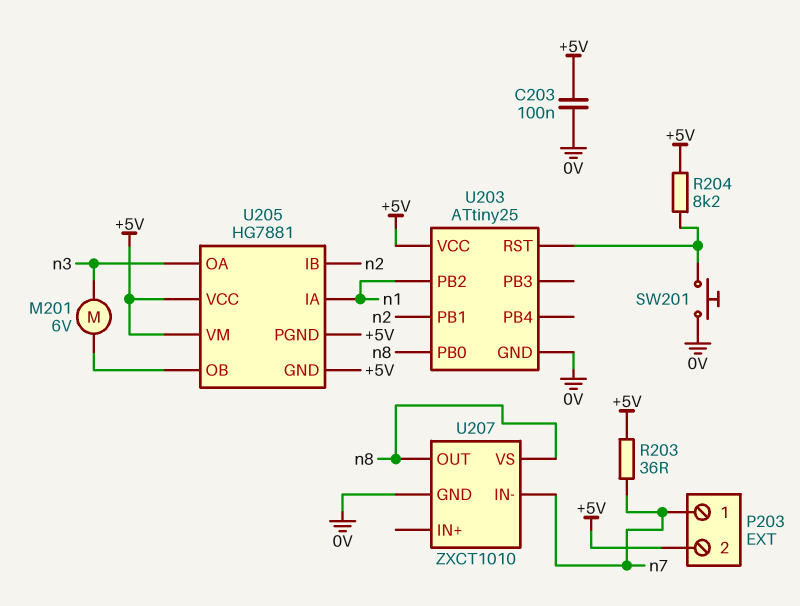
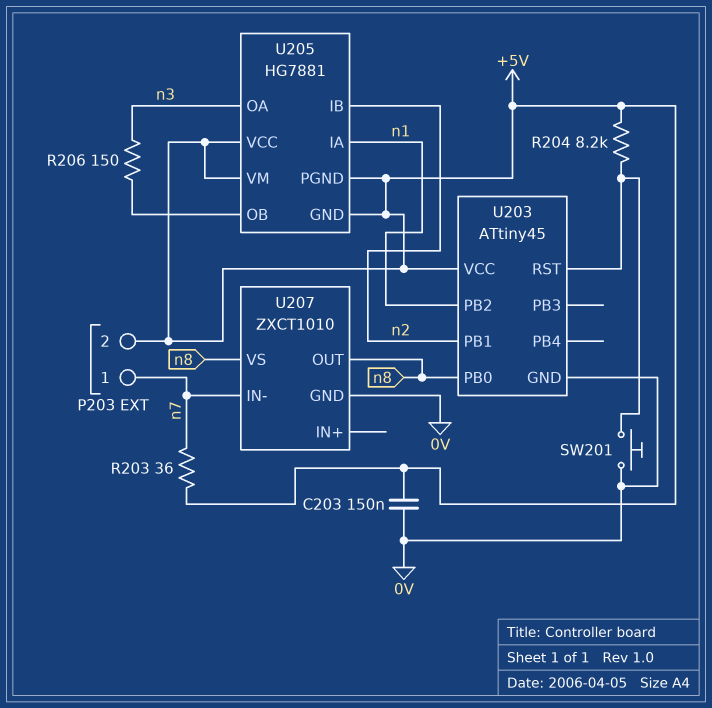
C203: 100nF (+5V, 0V) -> 150nF (+5V, 0V)
M201: motor 6V (U205/OB, n3) -> none
R206: none -> 150 (U205/OB, n3)
U203: ATtiny25 -> ATtiny45

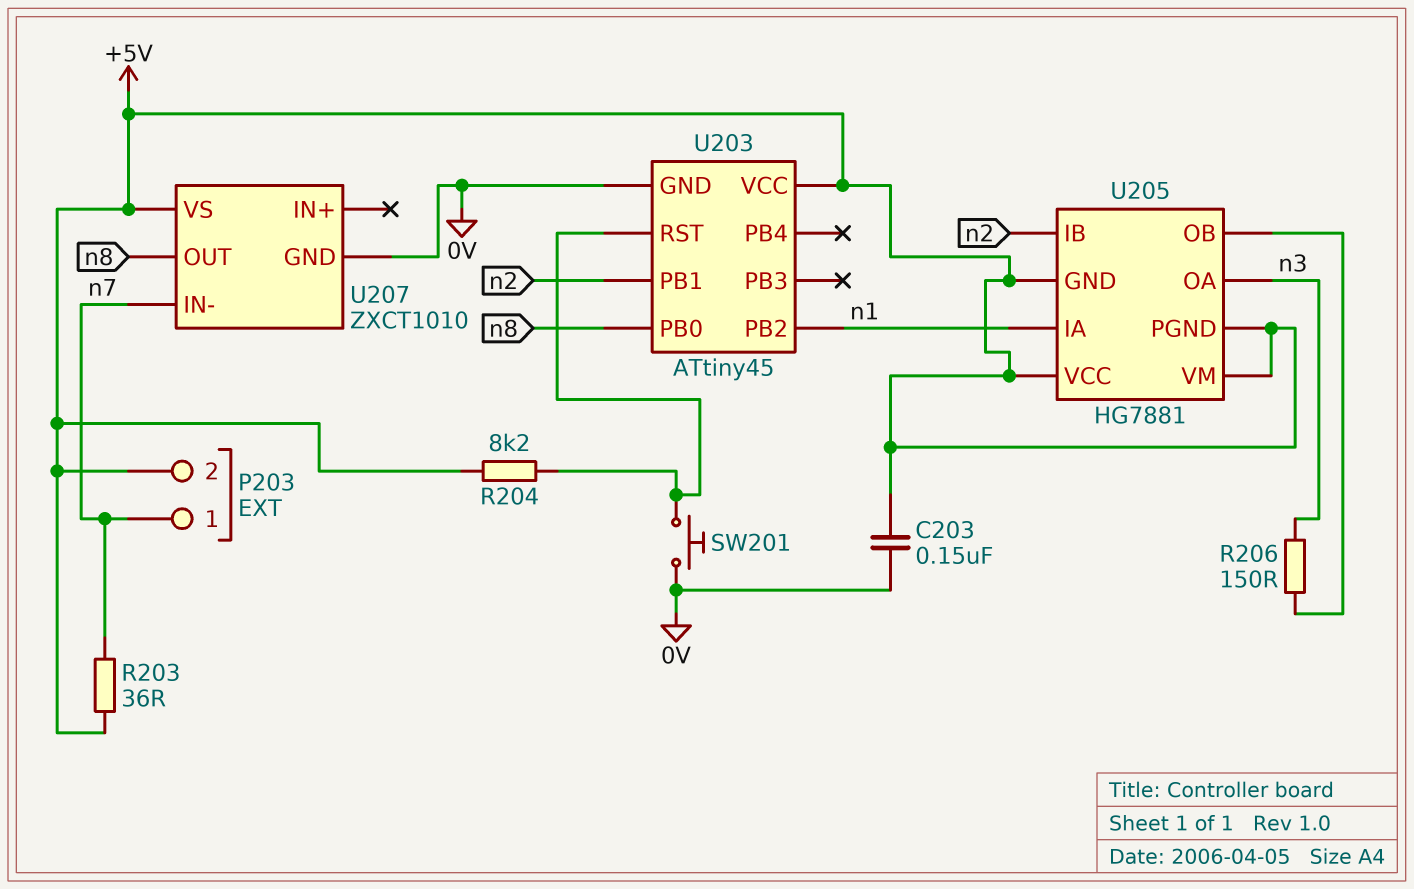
U207 pin VS: n8 -> +5V

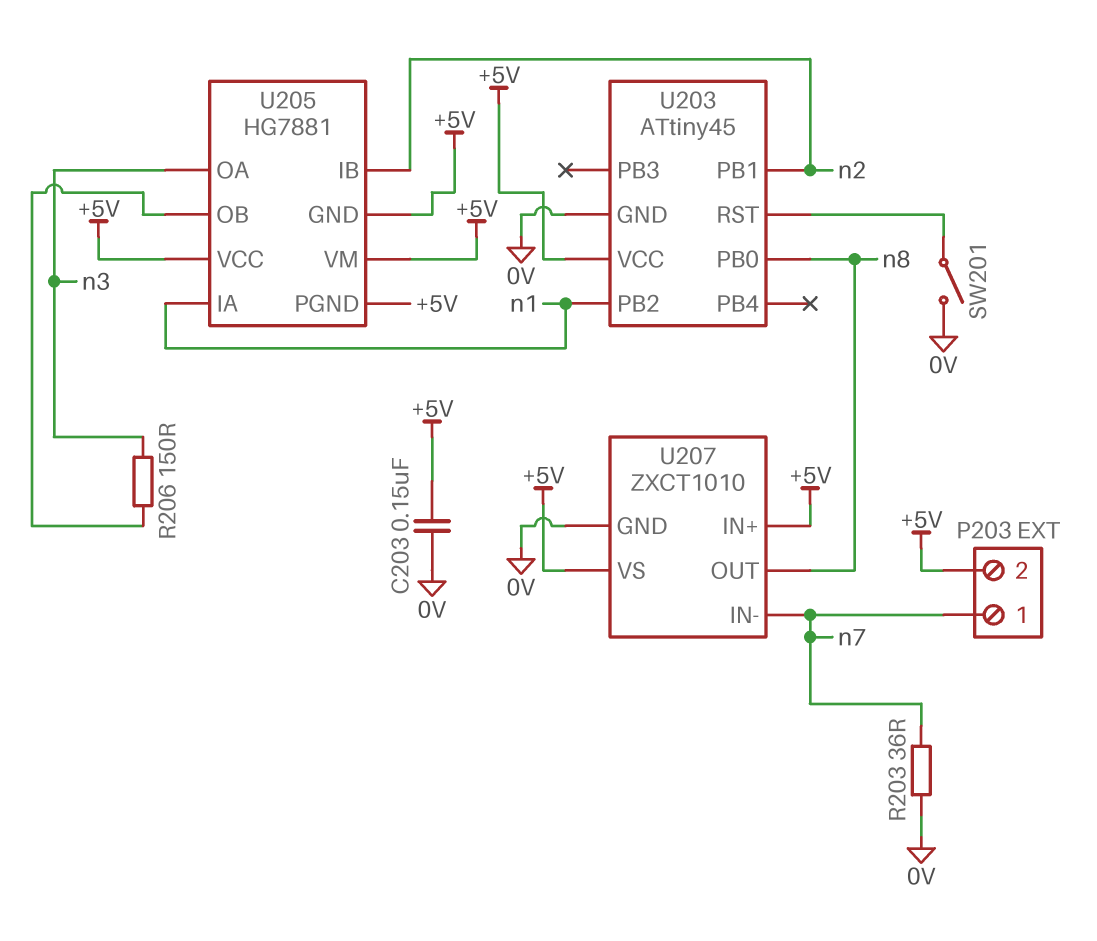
R203: 36 (+5V, n7) -> 36 (0V, n7)
R204: 8.2k (+5V, U203/RST) -> none
SW201: button (0V, U203/RST) -> switch (0V, U203/RST)
U207 pin IN+: none -> +5V

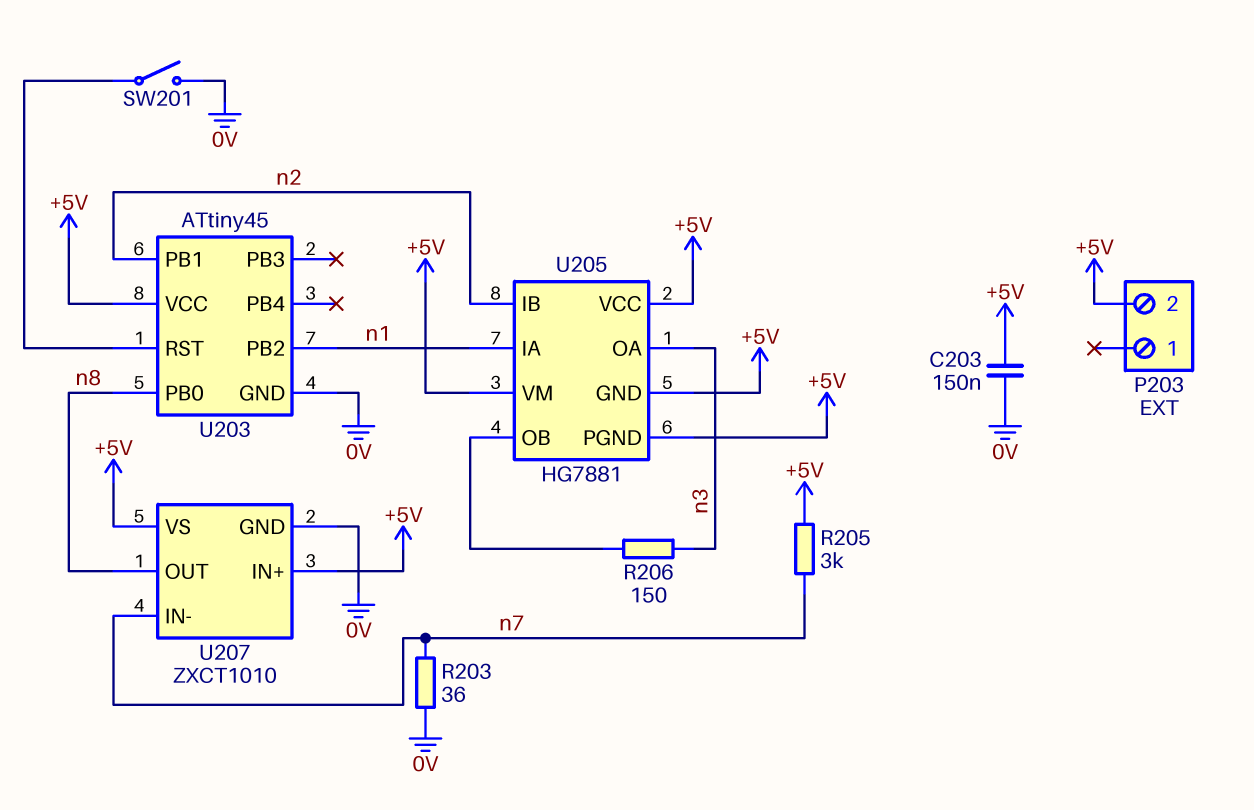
P203 pin 1: n7 -> none
R205: none -> 3k (+5V, n7)

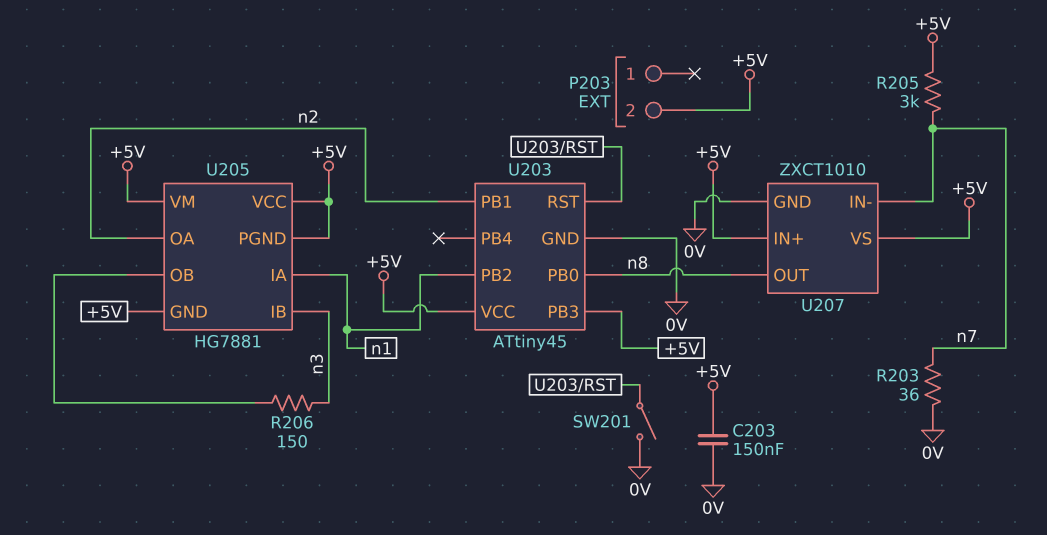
U203 pin PB3: none -> +5V
U205 pin IB: n2 -> n3
U205 pin OA: n3 -> n2

